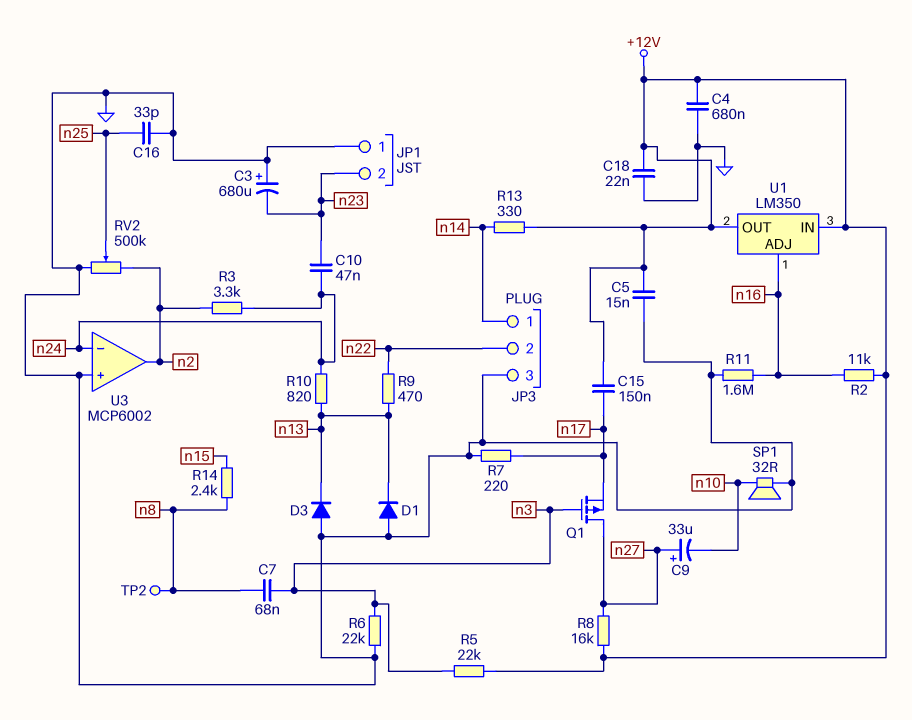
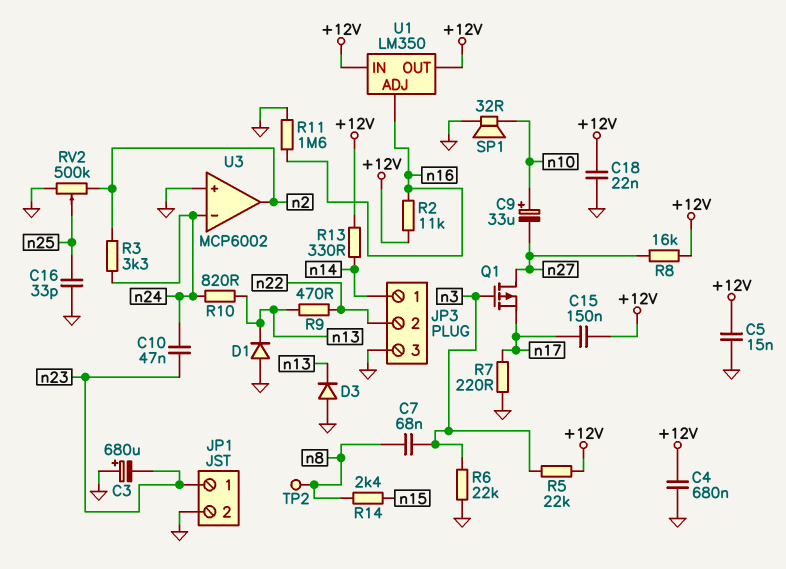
C9: 33uF (plus n27, minus n10) -> 33uF (plus n10, minus n27)
JP1 pin 1: GND -> n23
JP1 pin 2: n23 -> GND

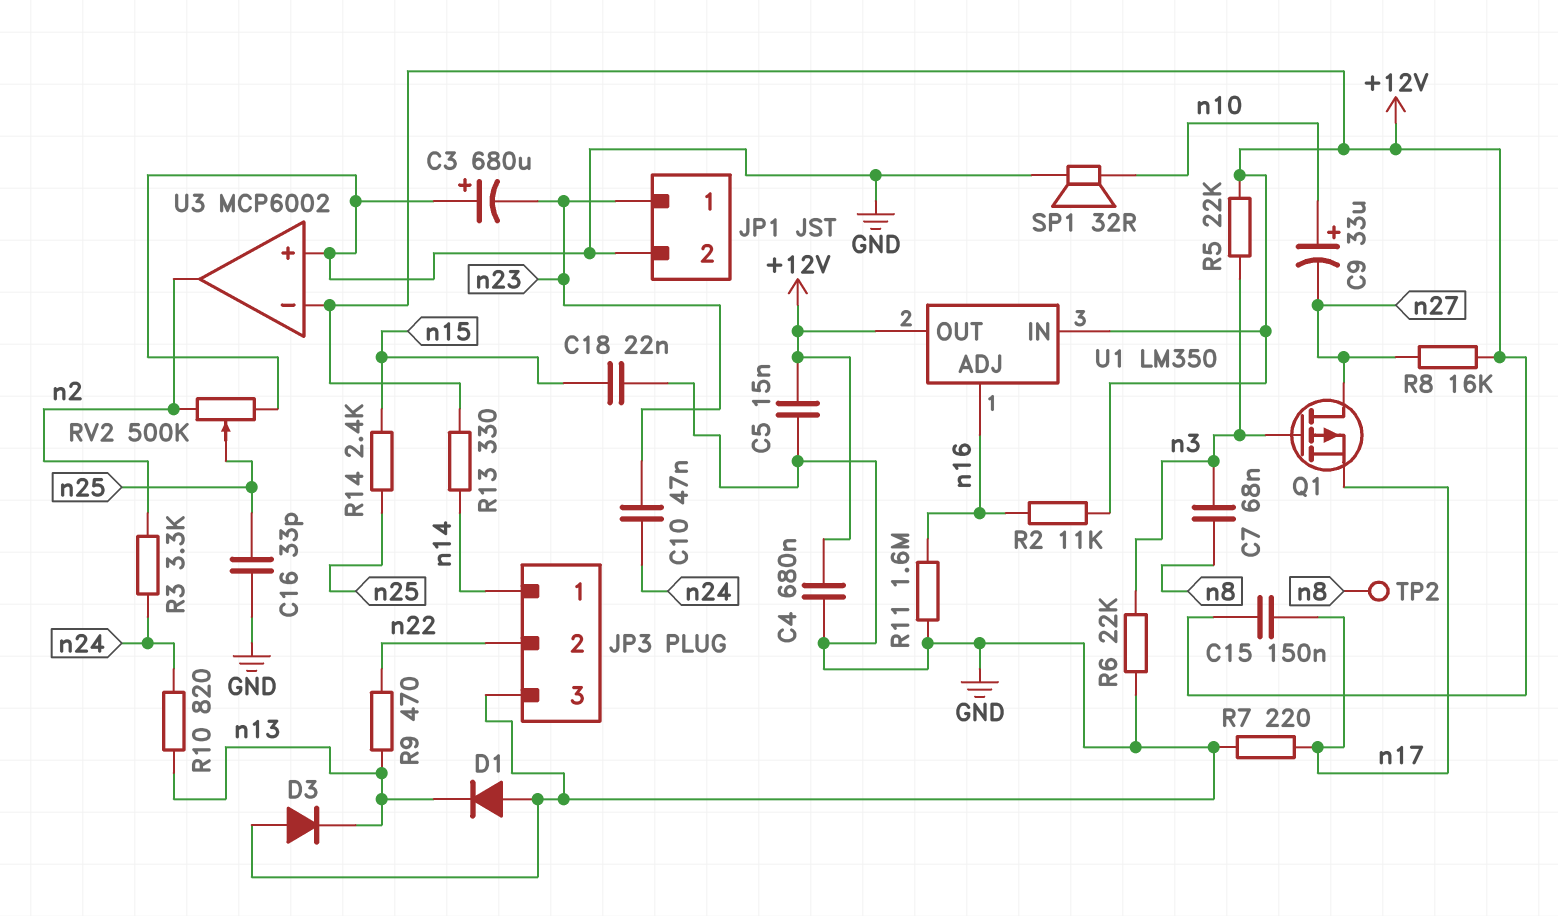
C18: 22nF (+12V, GND) -> 22nF (GND, n15)
R14: 2.4k (n8, n15) -> 2.4k (n15, n25)
U3 pin in-: n24 -> +12V

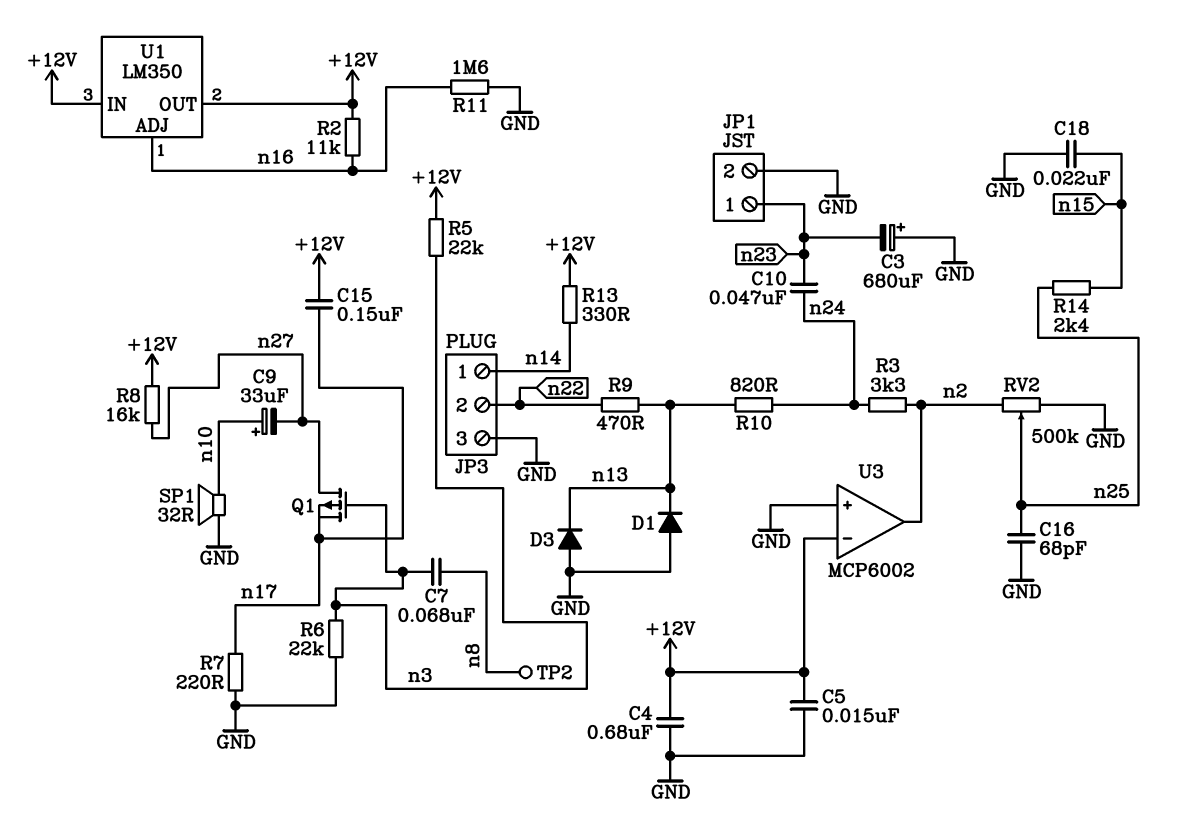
C16: 33pF (GND, n25) -> 68pF (GND, n25)

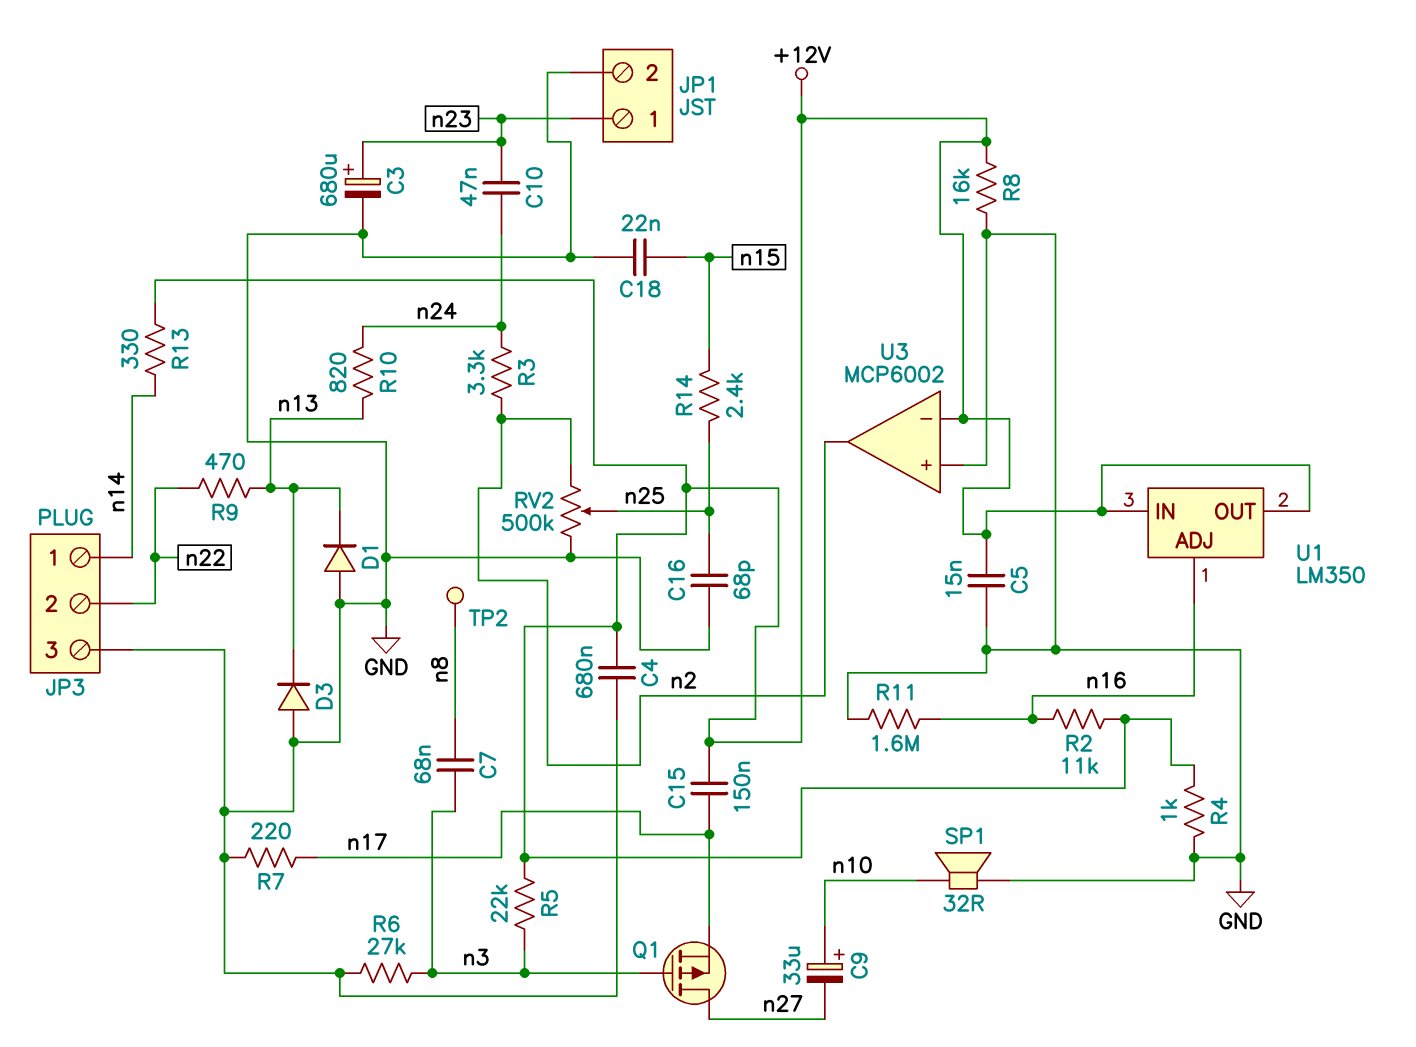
C3: 680uF (plus GND, minus n23) -> 680uF (plus n23, minus GND)
R4: none -> 1k (+12V, GND)
R6: 22k (GND, n3) -> 27k (GND, n3)
R8: 16k (+12V, n27) -> 16k (+12V, GND)

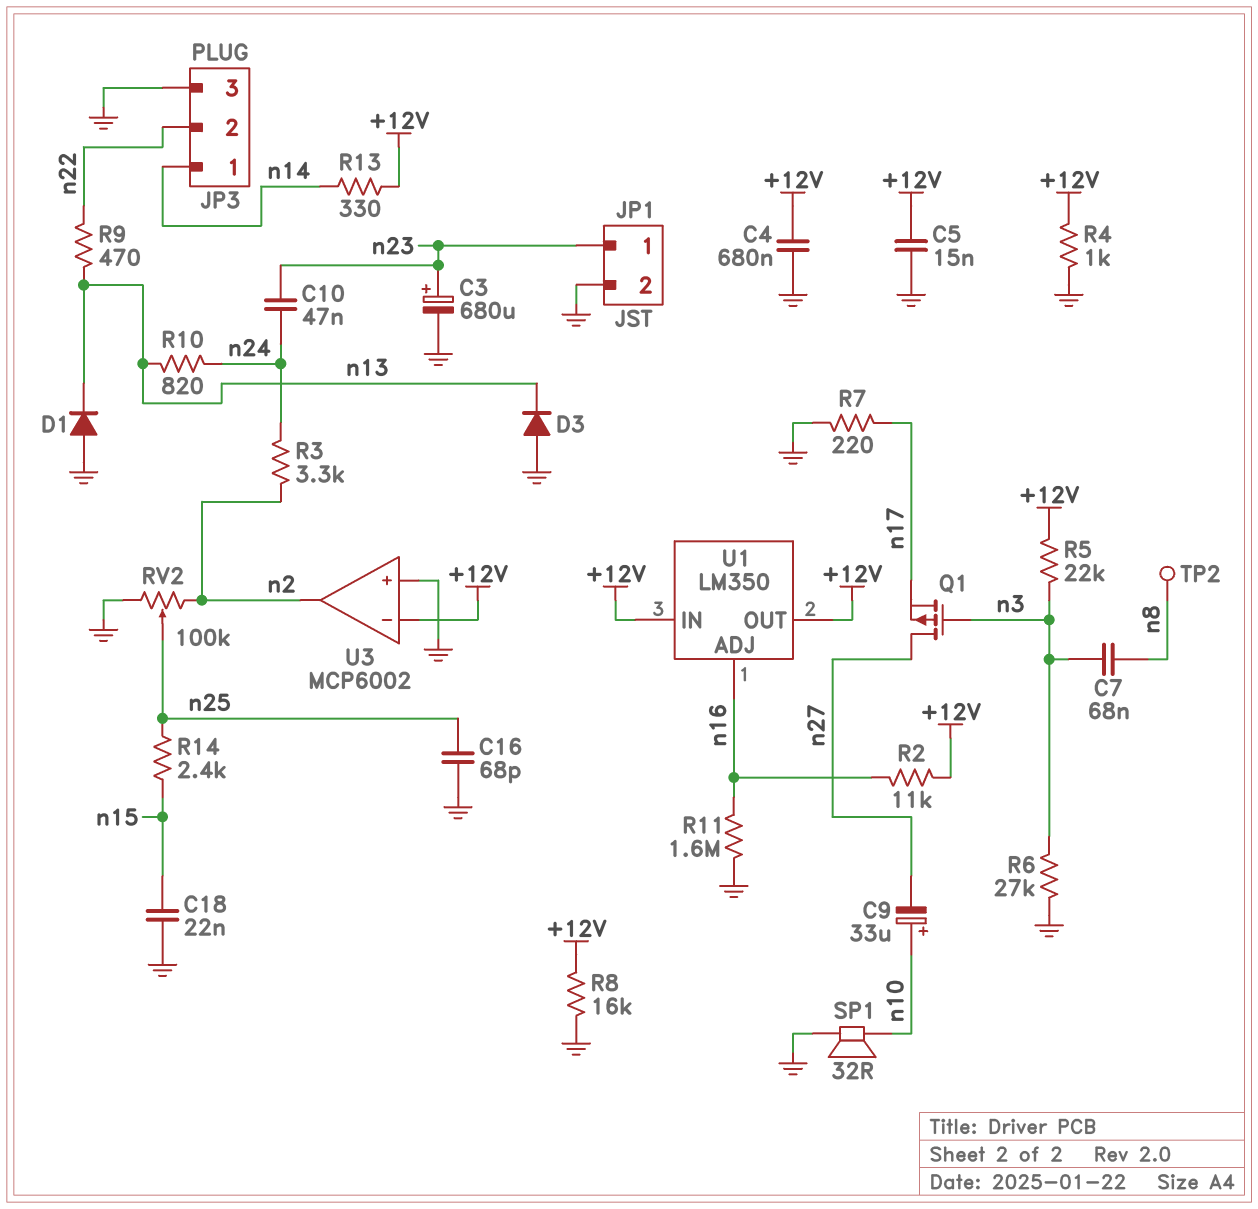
C15: 150nF (+12V, n17) -> none
RV2: 500k (GND, n2, wiper n25) -> 100k (GND, n2, wiper n25)

